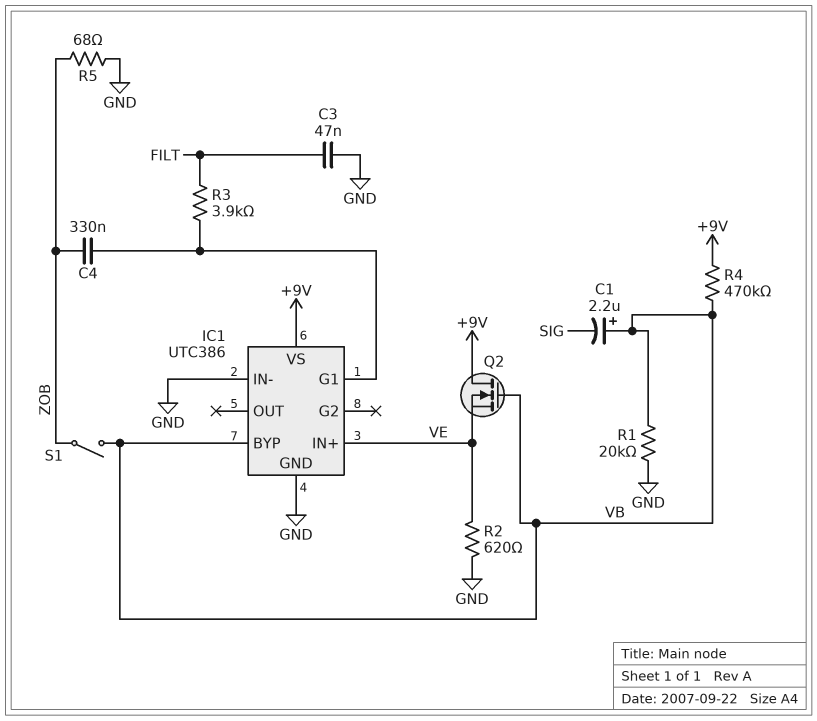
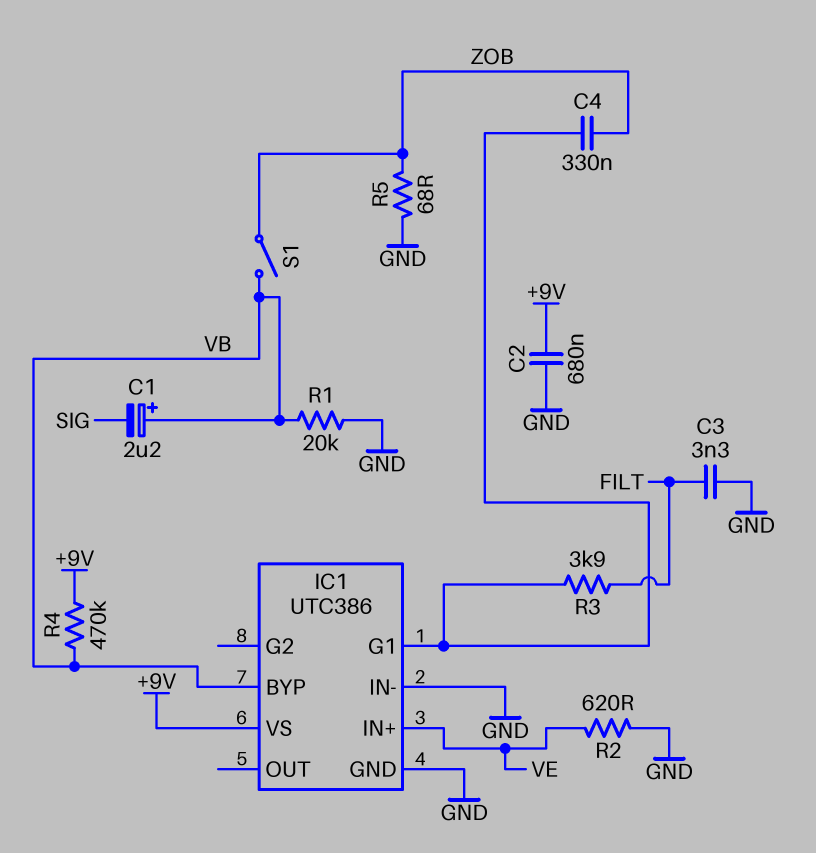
C2: none -> 680nF (+9V, GND)
C3: 47nF (FILT, GND) -> 3.3nF (FILT, GND)
Q2: NMOS (G VB, D +9V, S VE) -> none

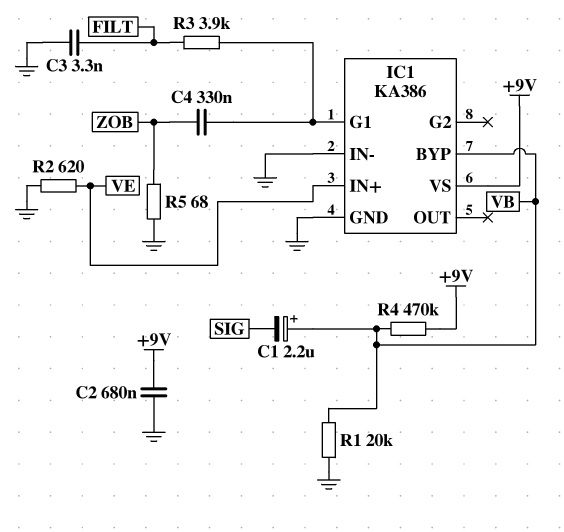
IC1: UTC386 -> KA386
S1: switch (VB, ZOB) -> none

